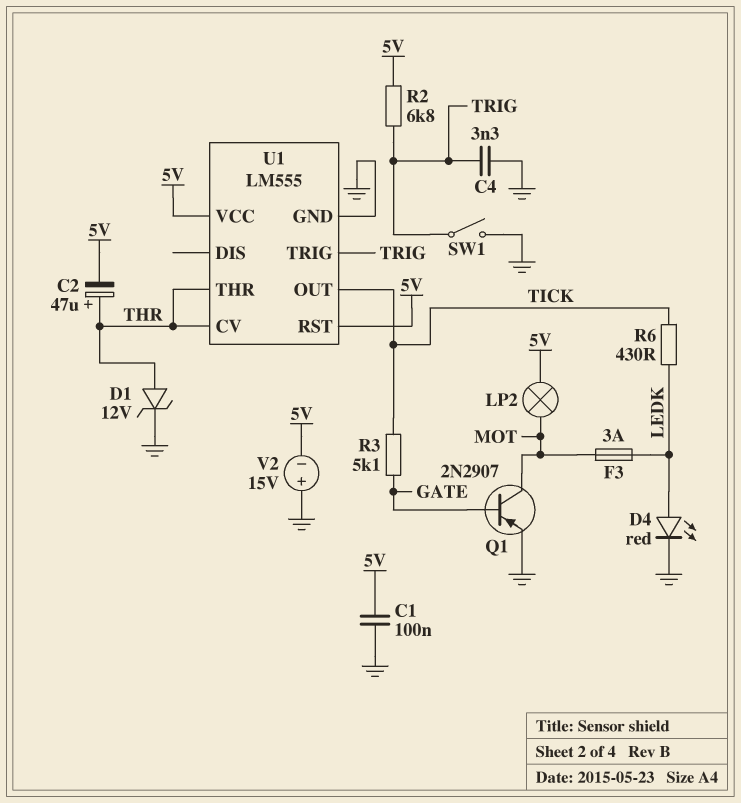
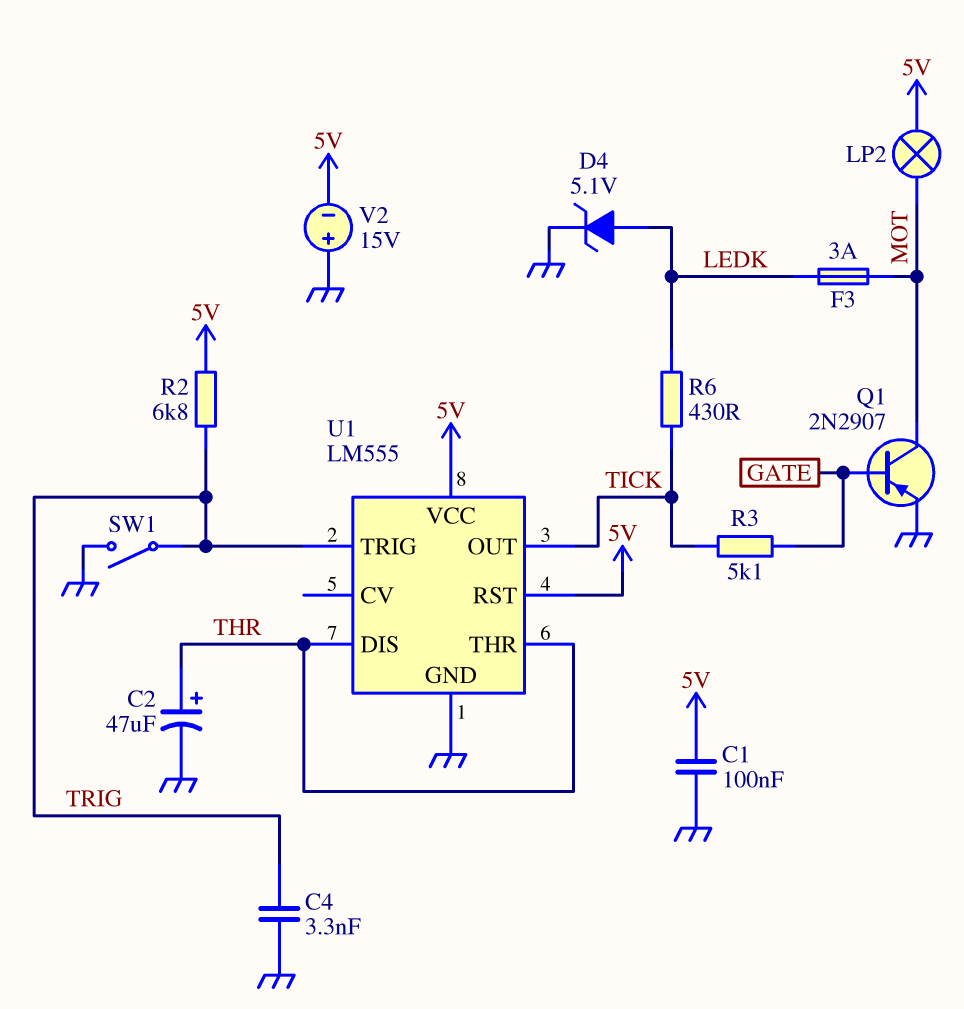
C2: 47uF (plus THR, minus 5V) -> 47uF (plus THR, minus GND)
D1: zener 12V (A THR, K GND) -> none
D4: LED red (A LEDK, K GND) -> zener 5.1V (A LEDK, K GND)
U1 pin CV: THR -> none
U1 pin DIS: none -> THR

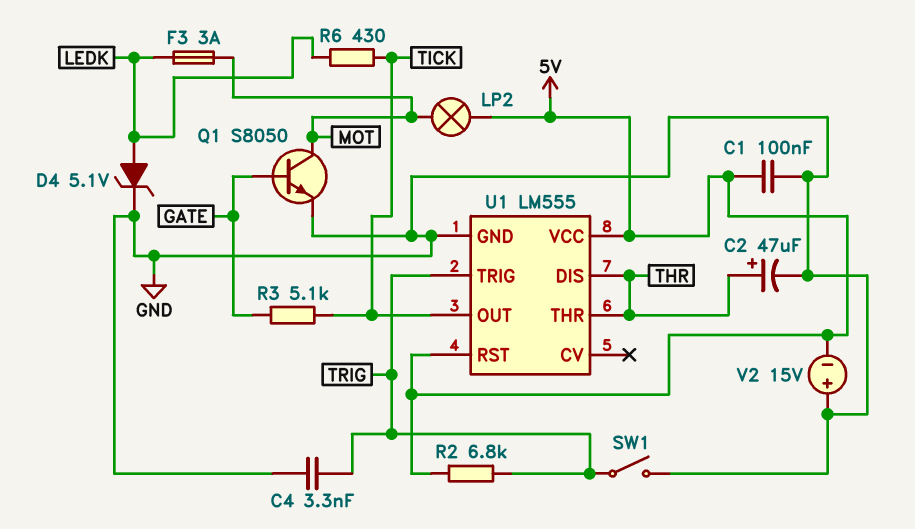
Q1: PNP 2N2907 (B GATE, C MOT, E GND) -> NPN S8050 (B GATE, C MOT, E GND)

